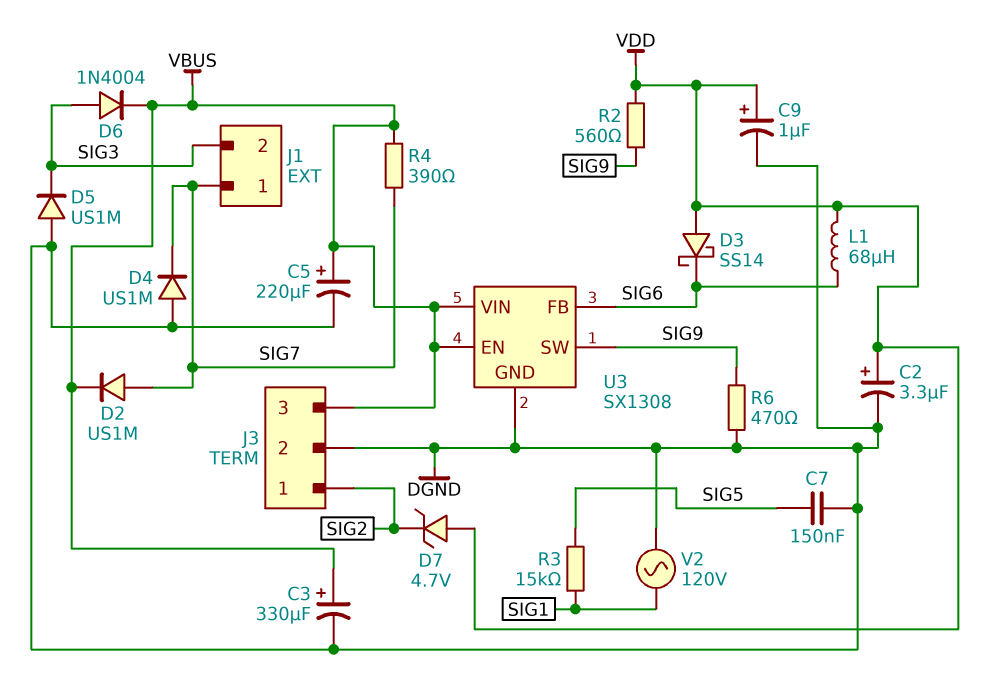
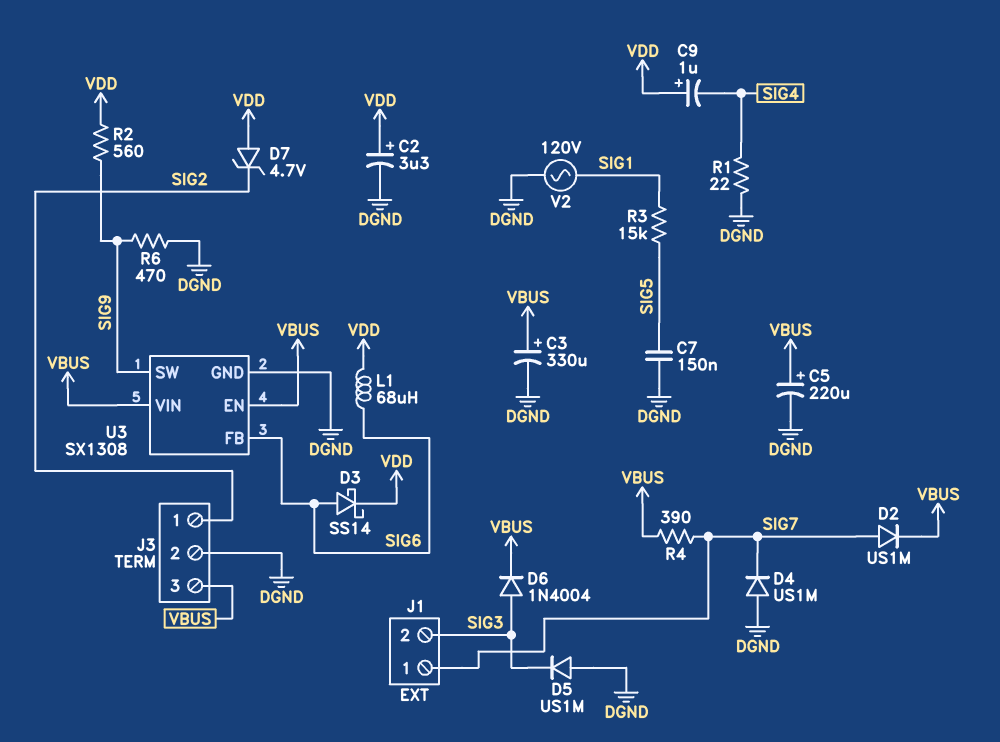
C9: 1uF (plus VDD, minus DGND) -> 1uF (plus VDD, minus SIG4)
D3: schottky SS14 (A VDD, K SIG6) -> schottky SS14 (A SIG6, K VDD)
R1: none -> 22 (DGND, SIG4)

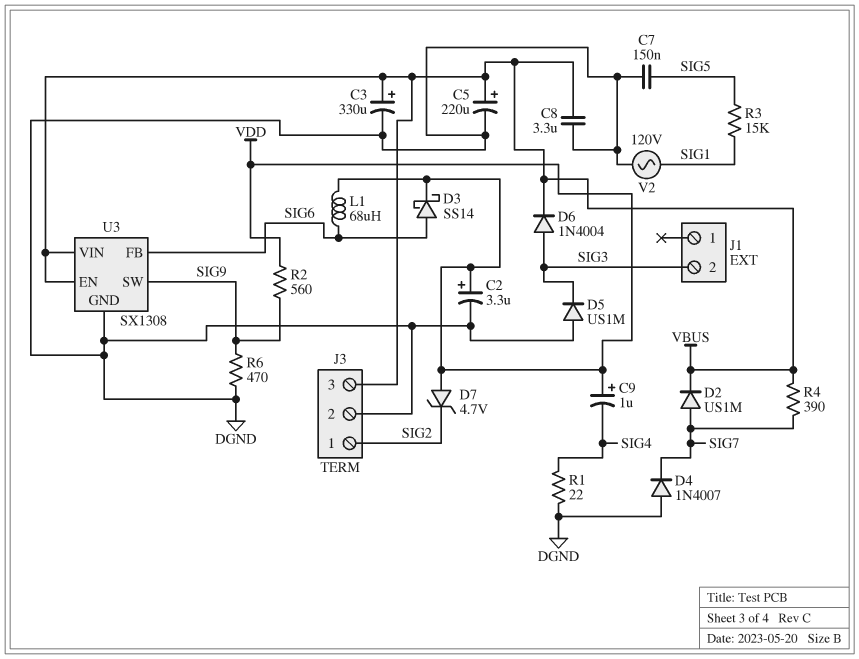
C8: none -> 3.3uF (DGND, VBUS)
D4: diode US1M (A DGND, K SIG7) -> diode 1N4007 (A DGND, K SIG7)
J1 pin 1: SIG7 -> none

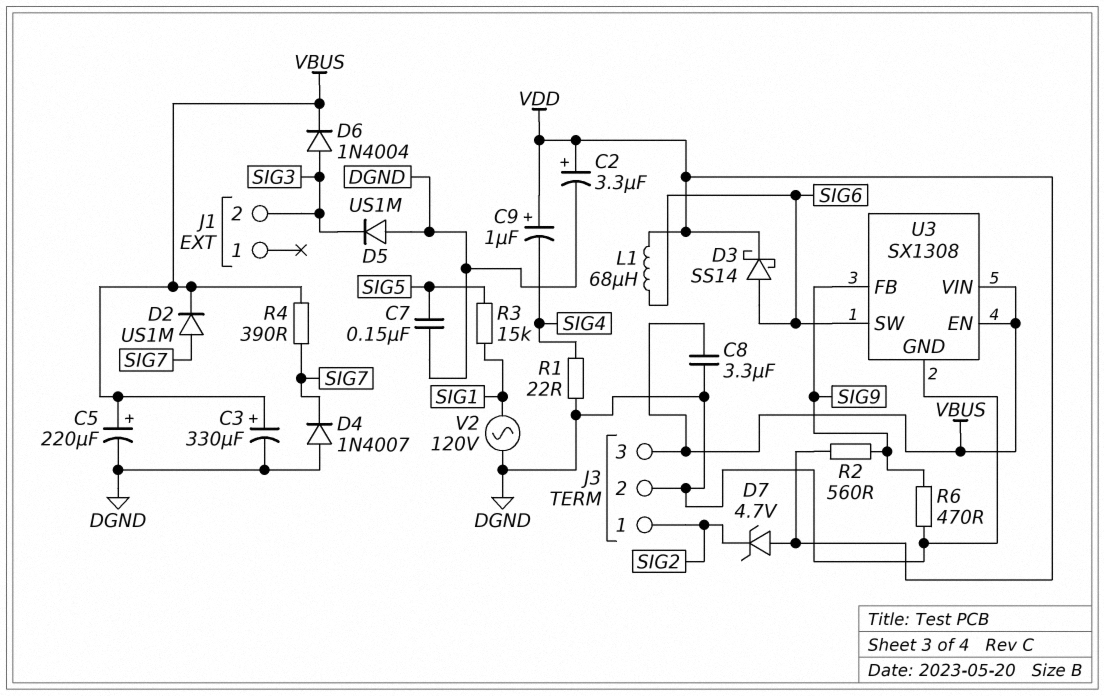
U3 pin FB: SIG6 -> SIG9
U3 pin SW: SIG9 -> SIG6

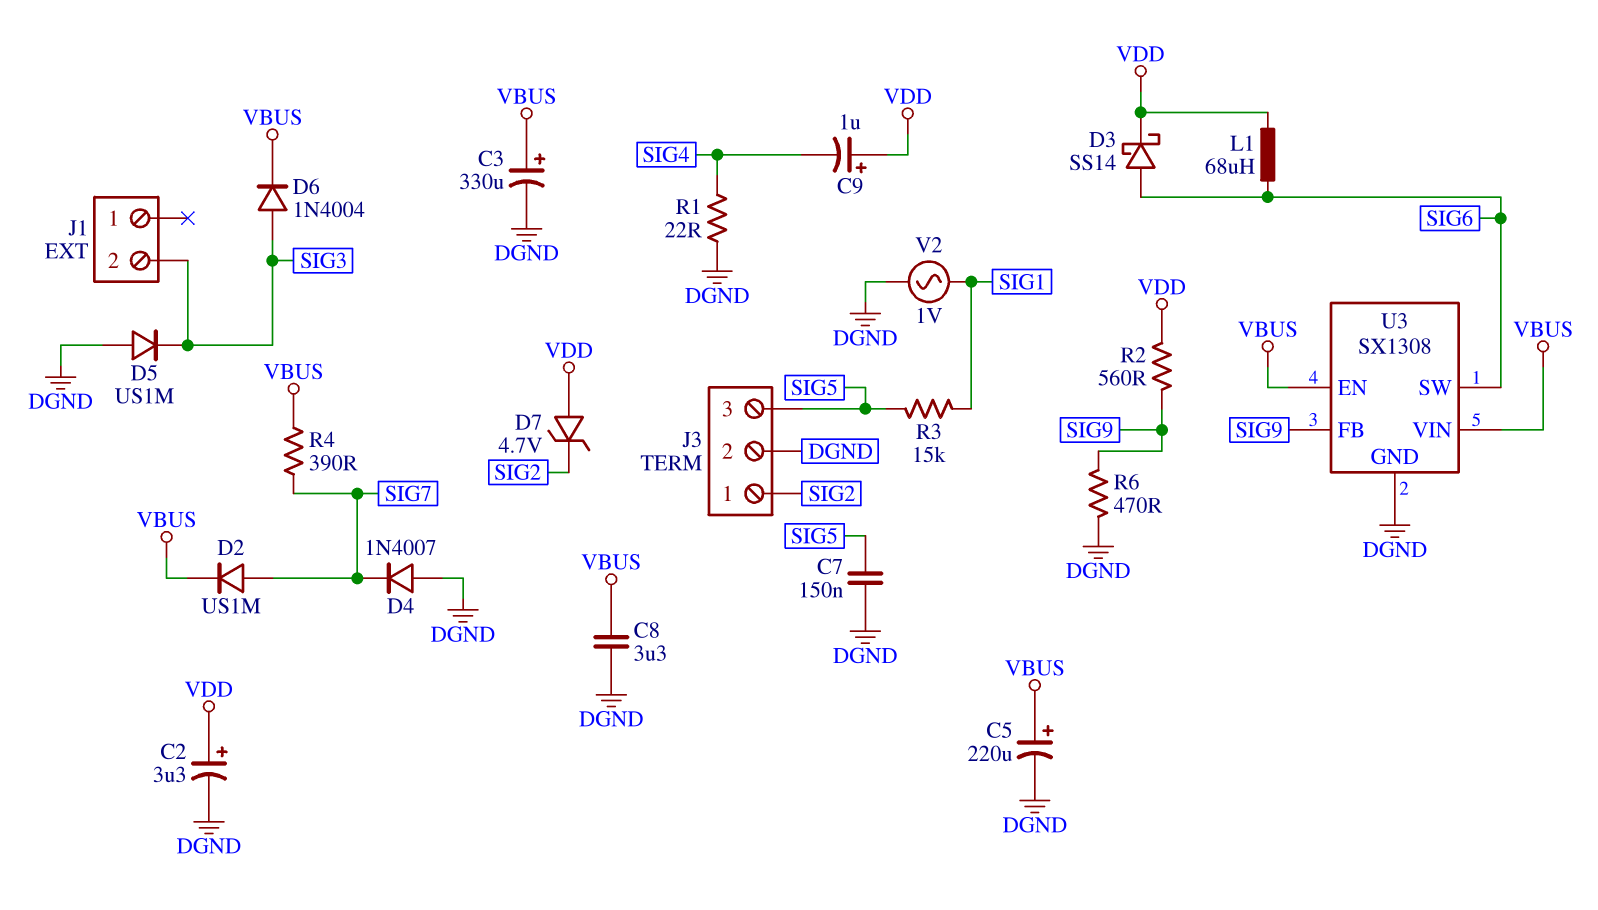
J3 pin 3: VBUS -> SIG5
V2: AC 120V (DGND, SIG1) -> AC 1V (DGND, SIG1)

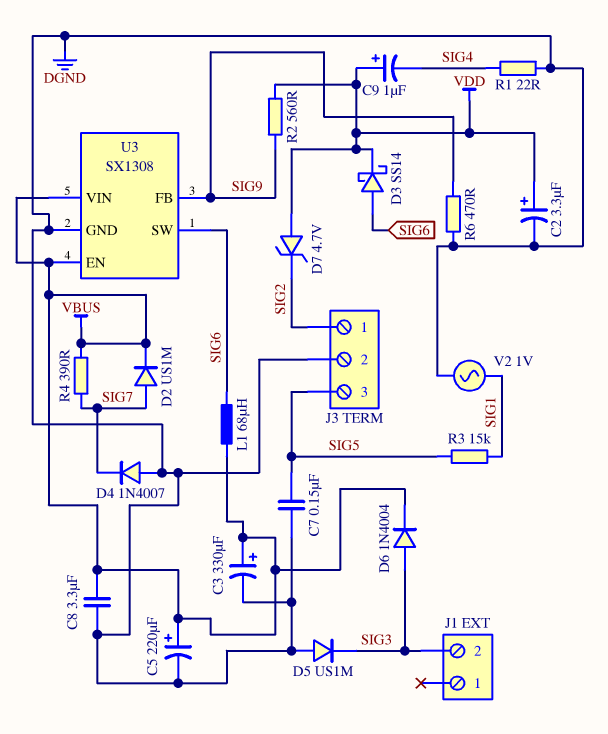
L1: 68uH (SIG6, VDD) -> 68uH (SIG6, VBUS)

